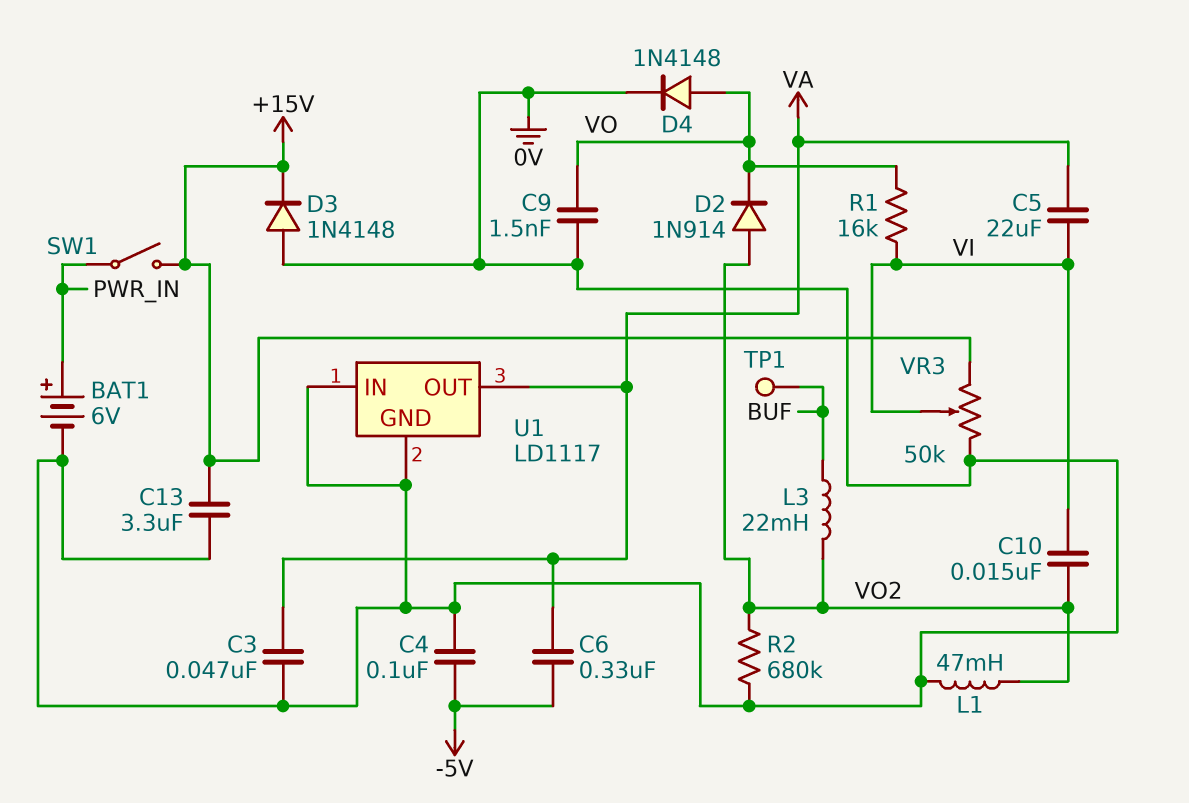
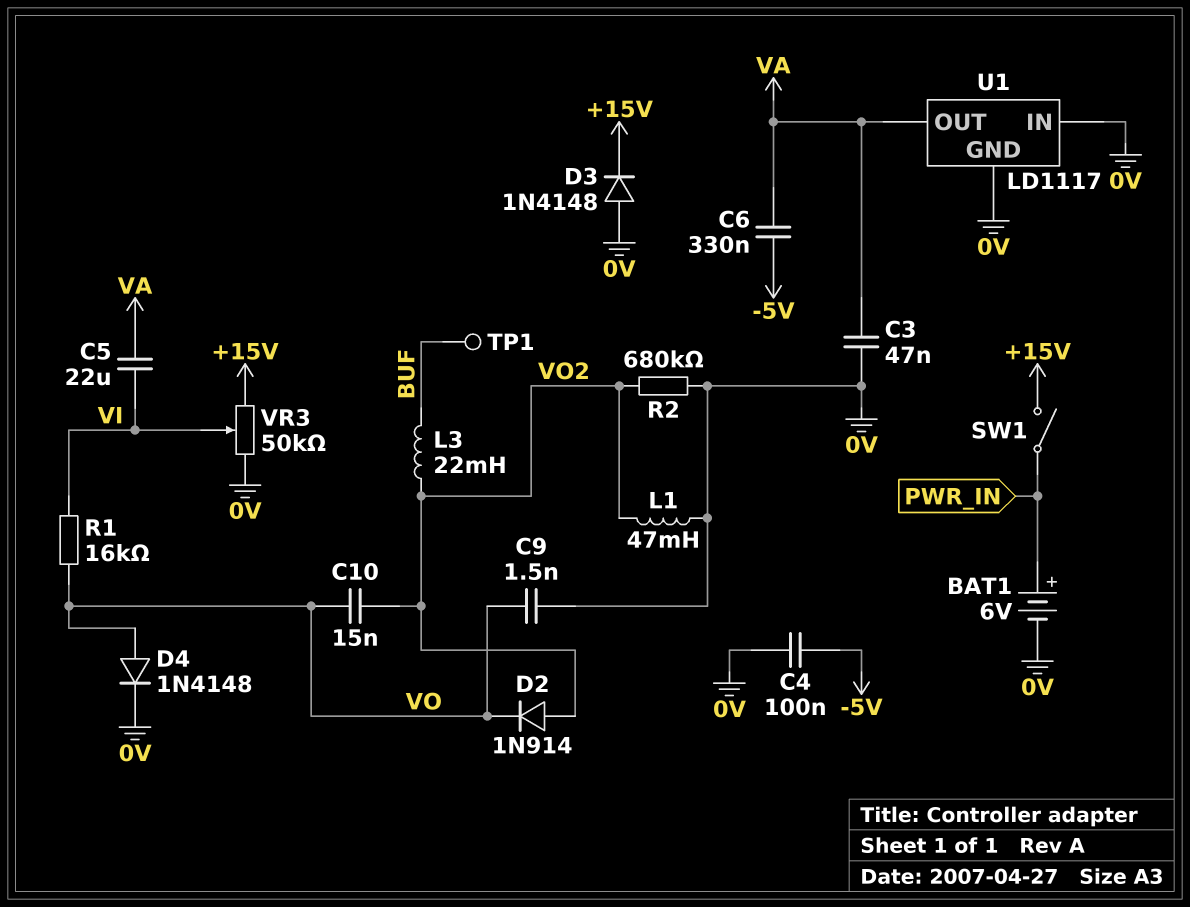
C10: 15nF (VI, VO2) -> 15nF (VO, VO2)
C13: 3.3uF (+15V, 0V) -> none

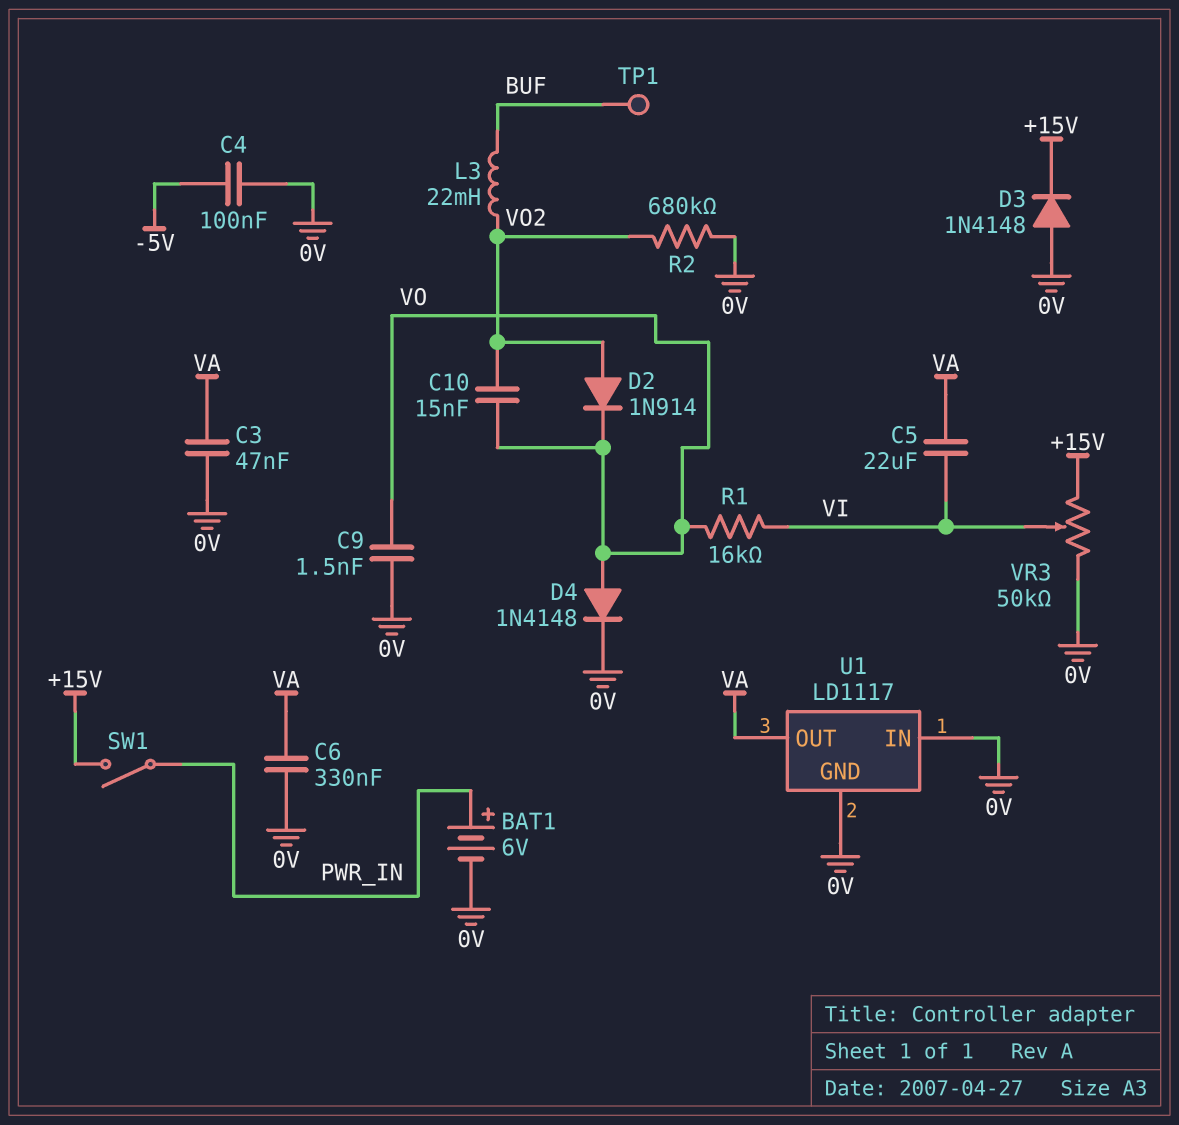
C6: 330nF (-5V, VA) -> 330nF (0V, VA)
L1: 47mH (0V, VO2) -> none

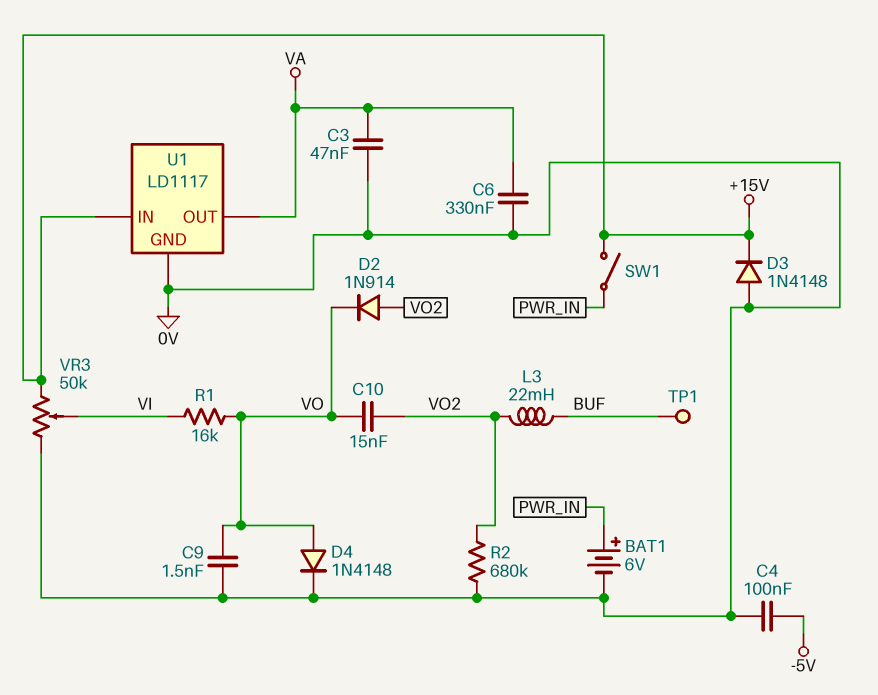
C5: 22uF (VA, VI) -> none
U1 pin IN: 0V -> +15V

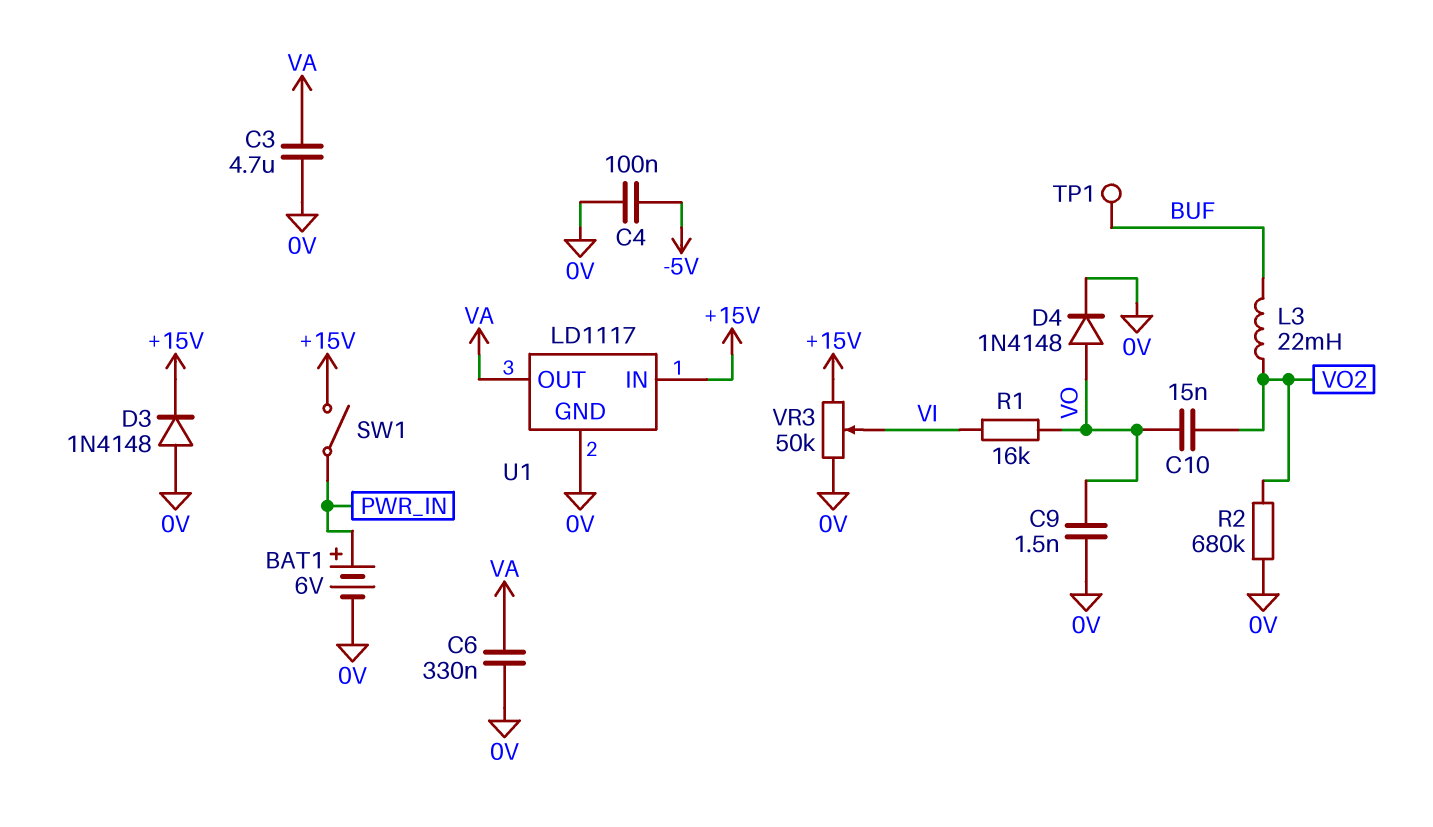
C3: 47nF (0V, VA) -> 4.7uF (0V, VA)
D2: diode 1N914 (A VO2, K VO) -> none

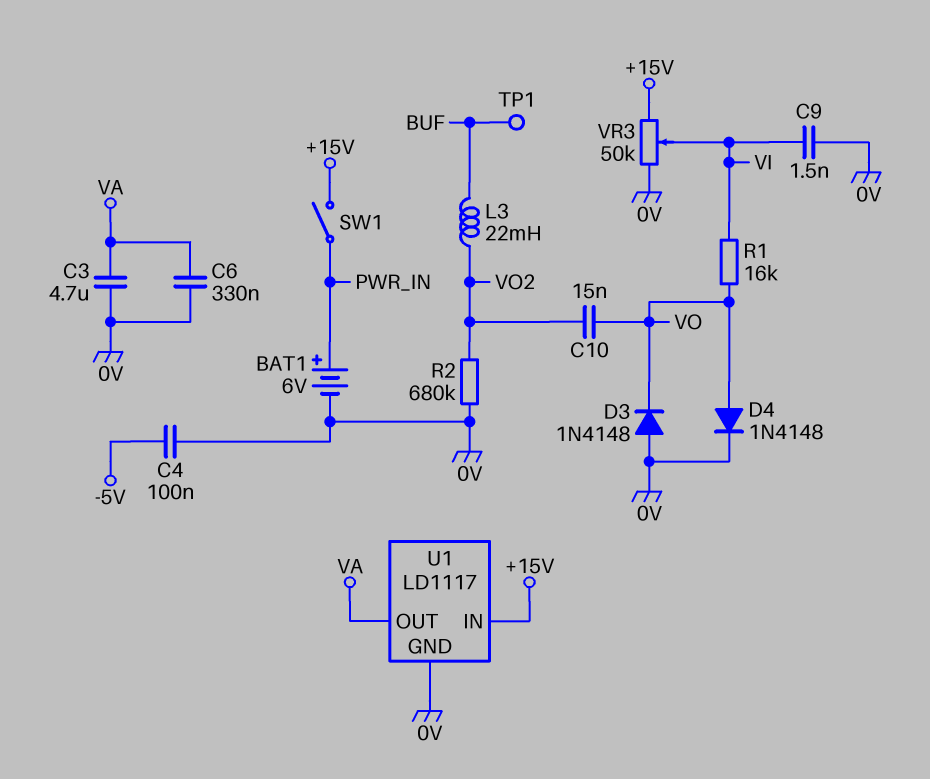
C9: 1.5nF (0V, VO) -> 1.5nF (0V, VI)
D3: diode 1N4148 (A 0V, K +15V) -> diode 1N4148 (A 0V, K VO)

